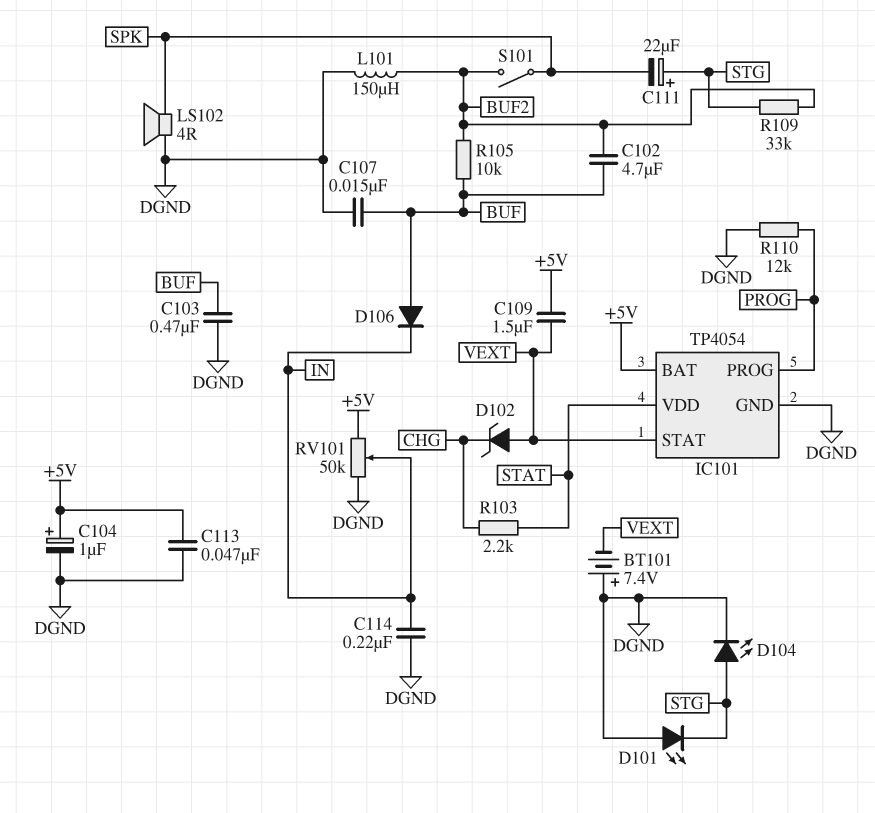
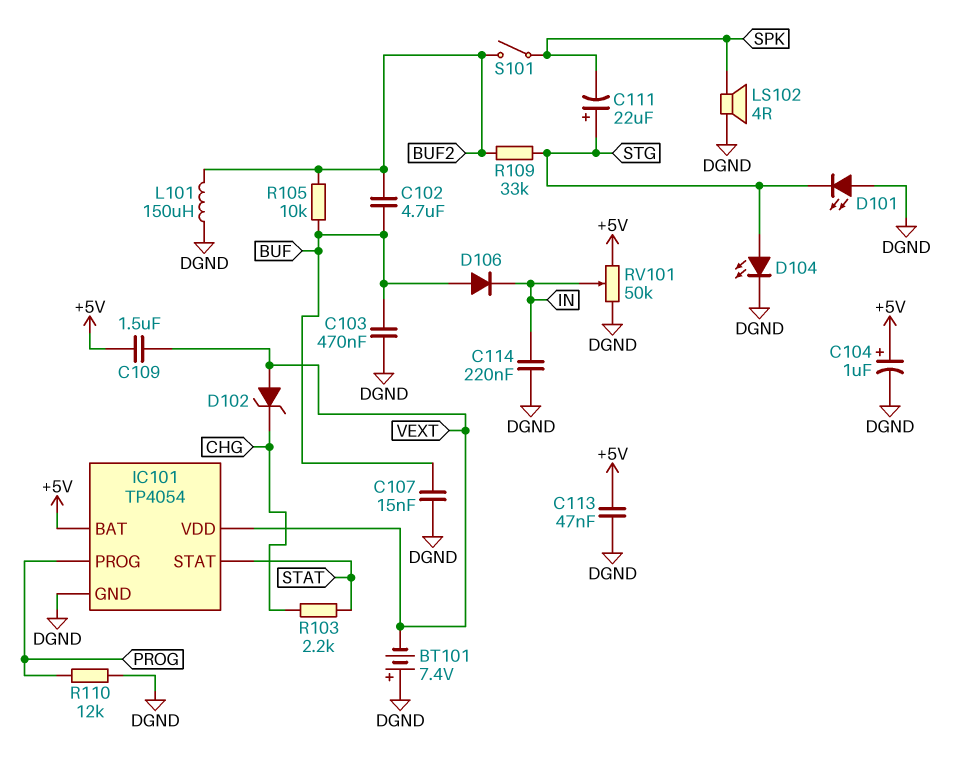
IC101 pin STAT: VEXT -> STAT
IC101 pin VDD: STAT -> VEXT

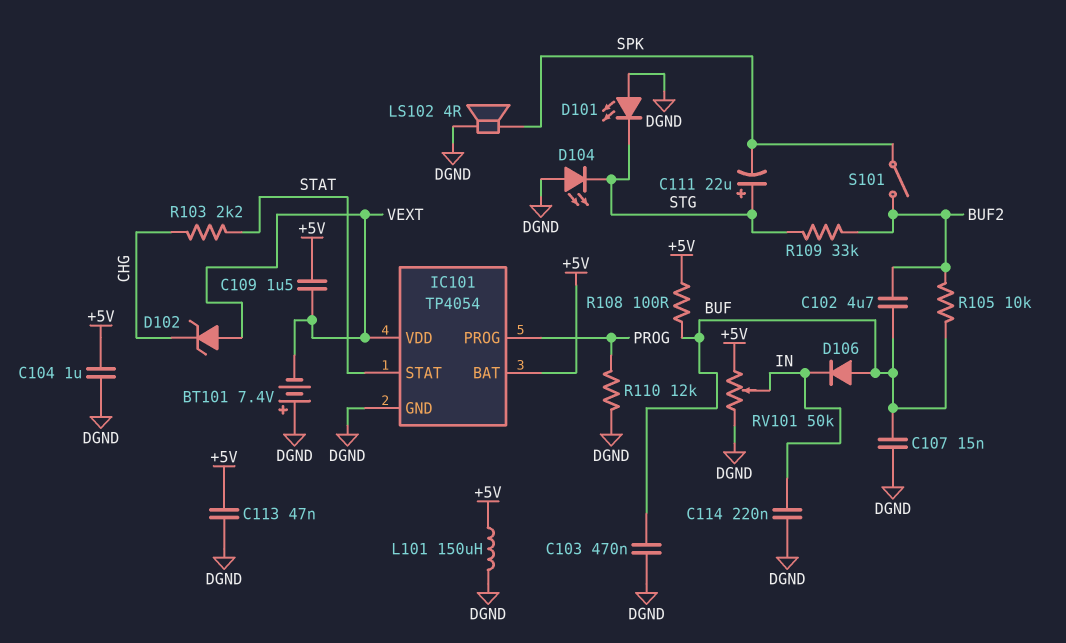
C104: 1uF (plus +5V, minus DGND) -> 1uF (+5V, DGND)
D104: LED (A STG, K DGND) -> LED (A DGND, K STG)
L101: 150uH (BUF2, DGND) -> 150uH (+5V, DGND)
R108: none -> 100 (+5V, BUF)

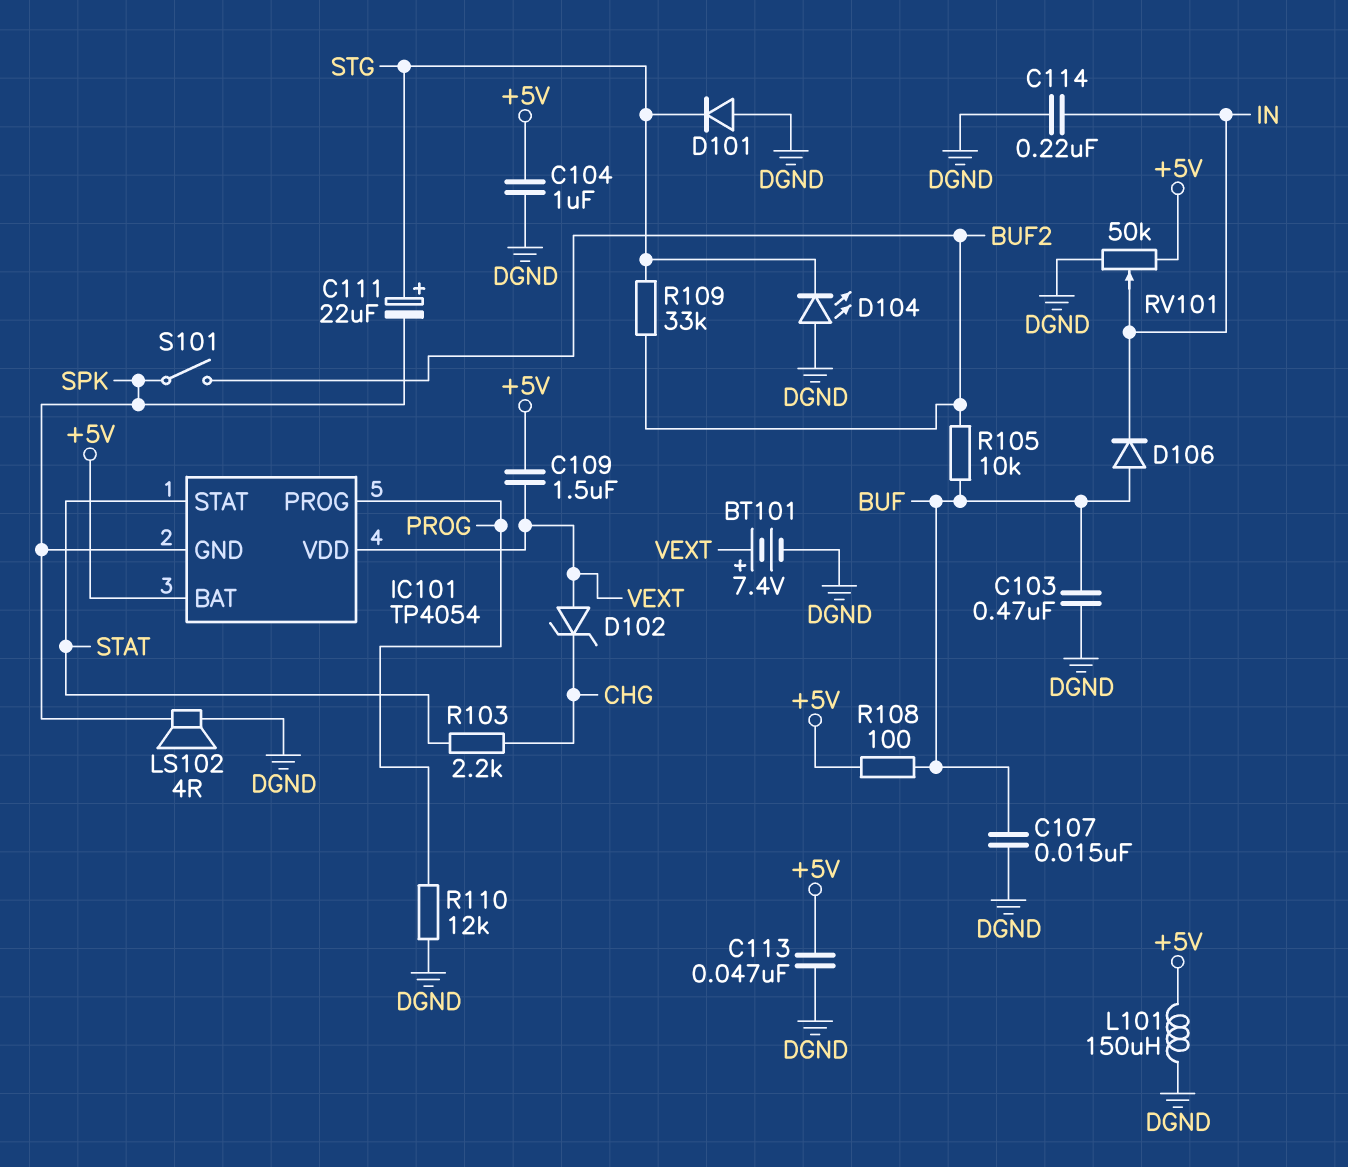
BT101: 7.4V (plus DGND, minus VEXT) -> 7.4V (plus VEXT, minus DGND)
C102: 4.7uF (BUF, BUF2) -> none
D101: LED (A DGND, K STG) -> diode (A DGND, K STG)
IC101 pin GND: DGND -> SPK

